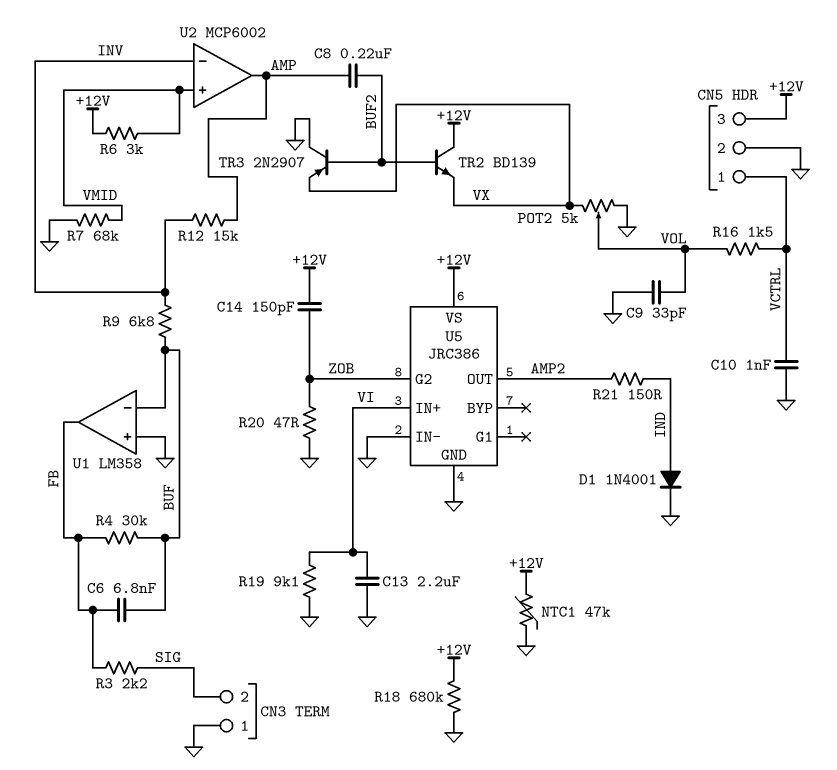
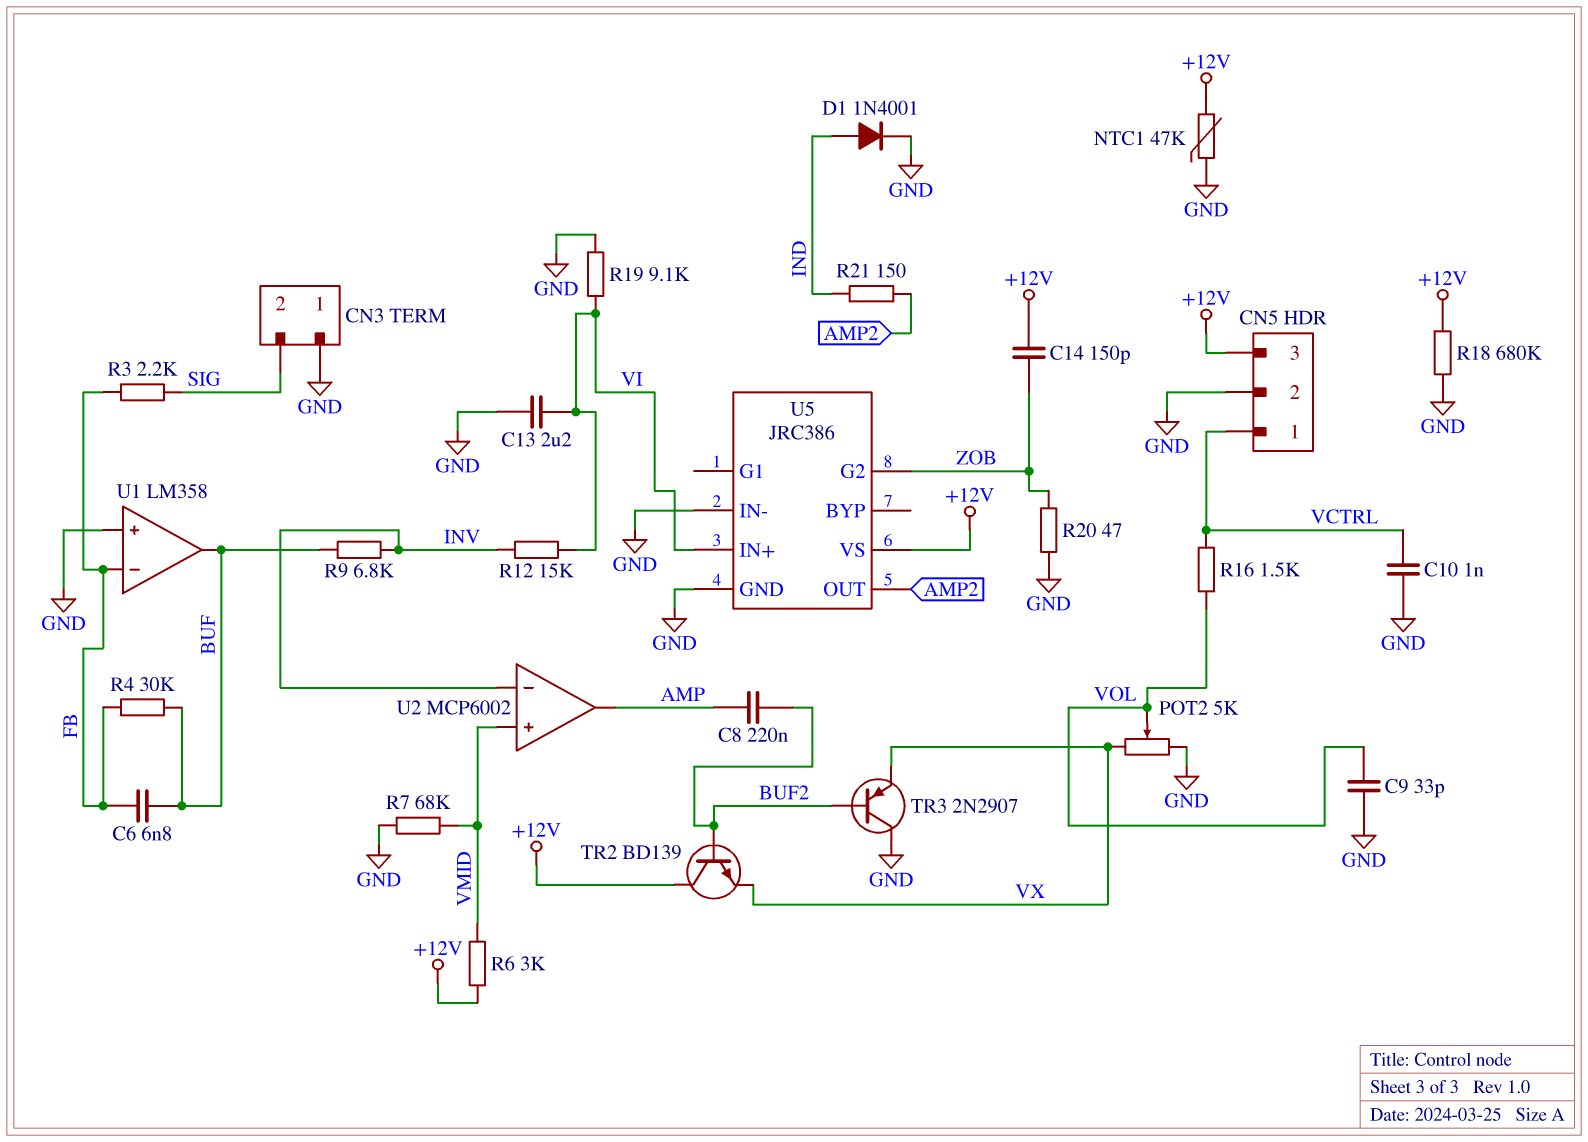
R12: 15k (AMP, INV) -> 15k (INV, VI)
U1 pin in-: BUF -> FB
U1 pin out: FB -> BUF

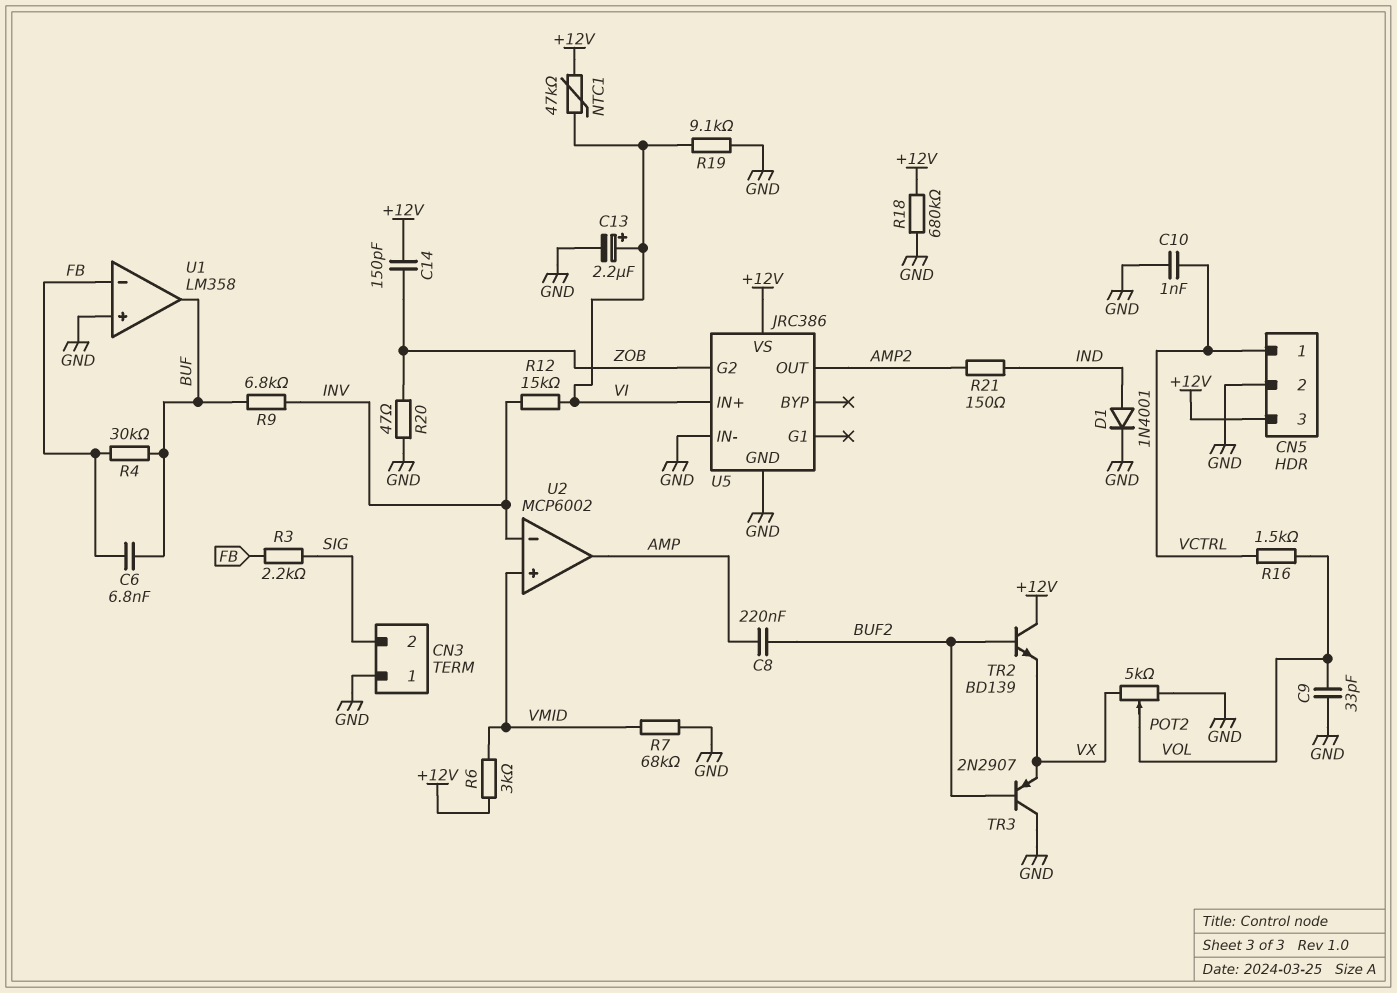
C13: 2.2uF (GND, VI) -> 2.2uF (plus VI, minus GND)
NTC1: 47k (+12V, GND) -> 47k (+12V, VI)

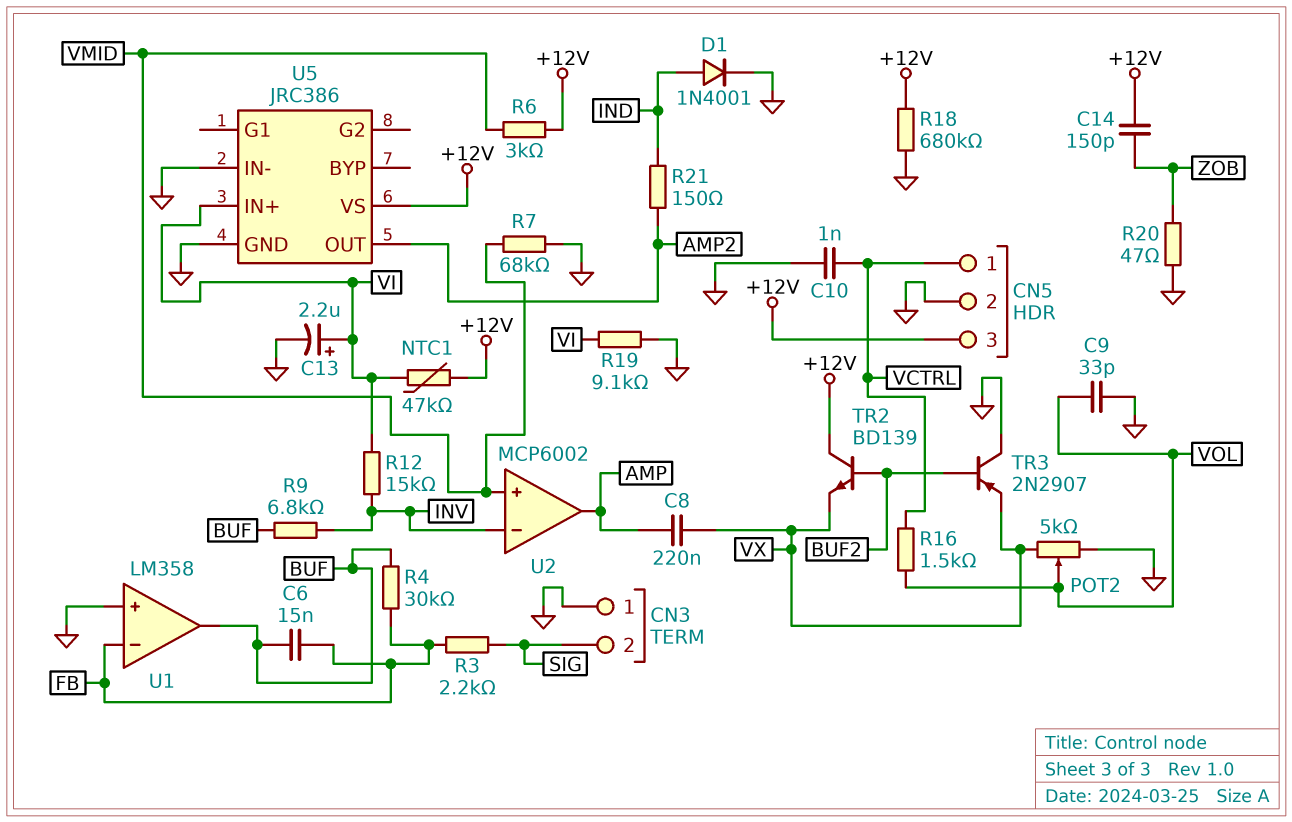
C6: 6.8nF (BUF, FB) -> 15nF (BUF, FB)
C8: 220nF (AMP, BUF2) -> 220nF (AMP, VX)
U5 pin G2: ZOB -> none

